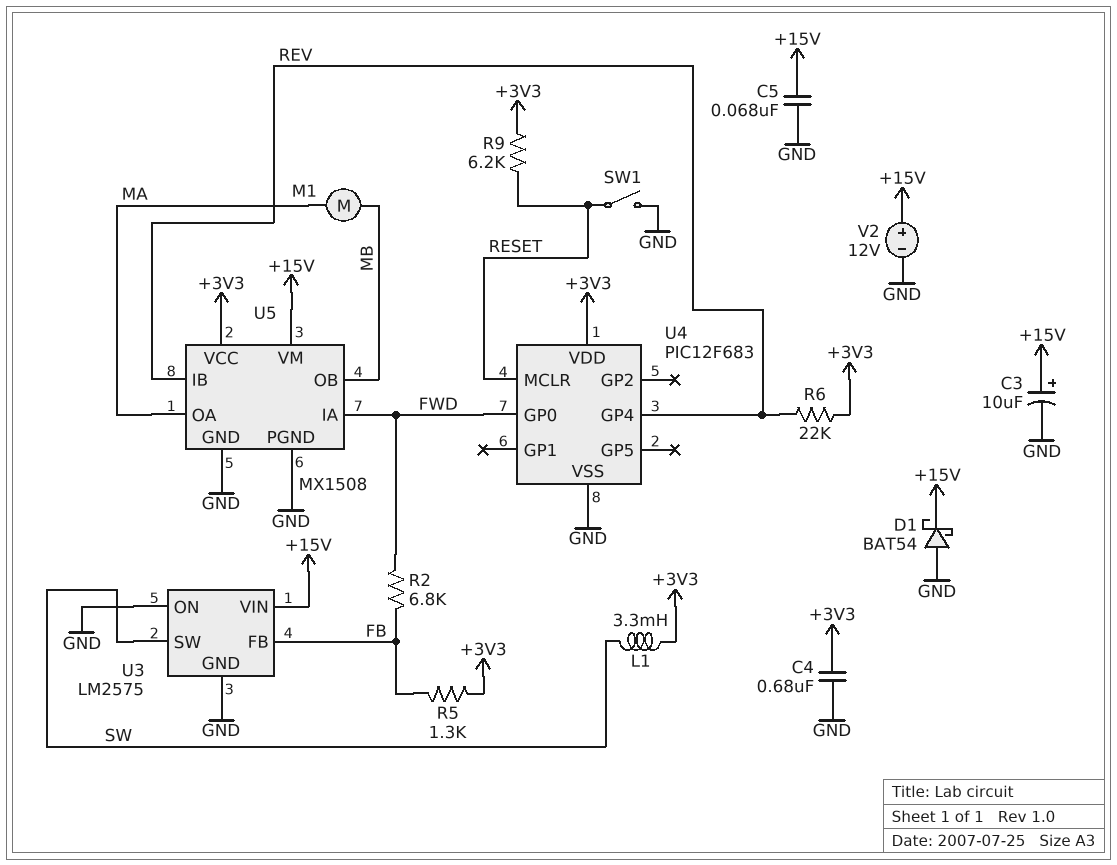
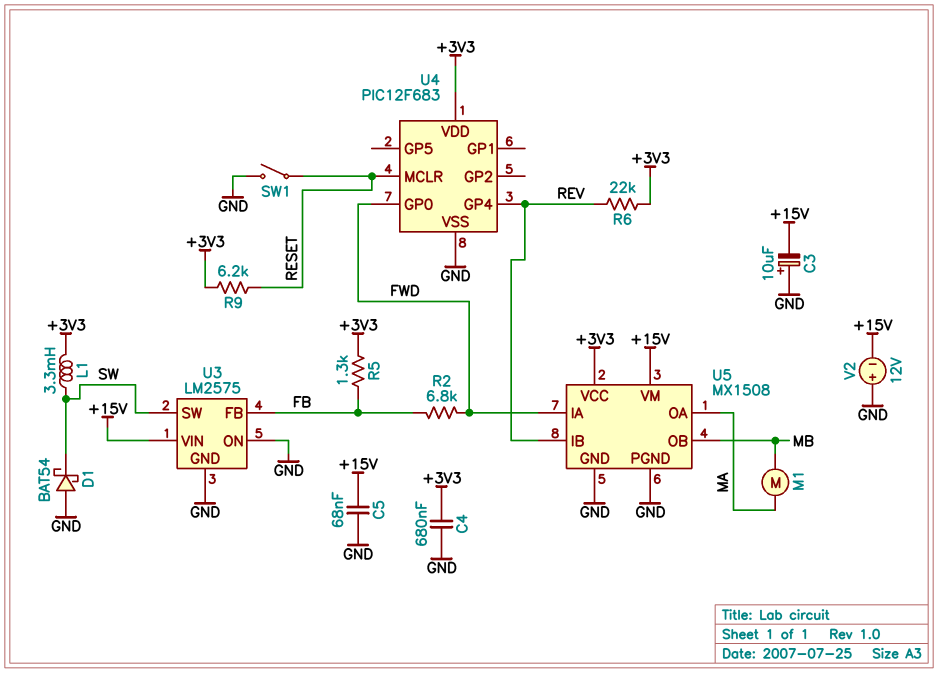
C3: 10uF (plus +15V, minus GND) -> 10uF (plus GND, minus +15V)
D1: schottky BAT54 (A GND, K +15V) -> schottky BAT54 (A GND, K SW)
V2: 12V (plus +15V, minus GND) -> 12V (plus GND, minus +15V)

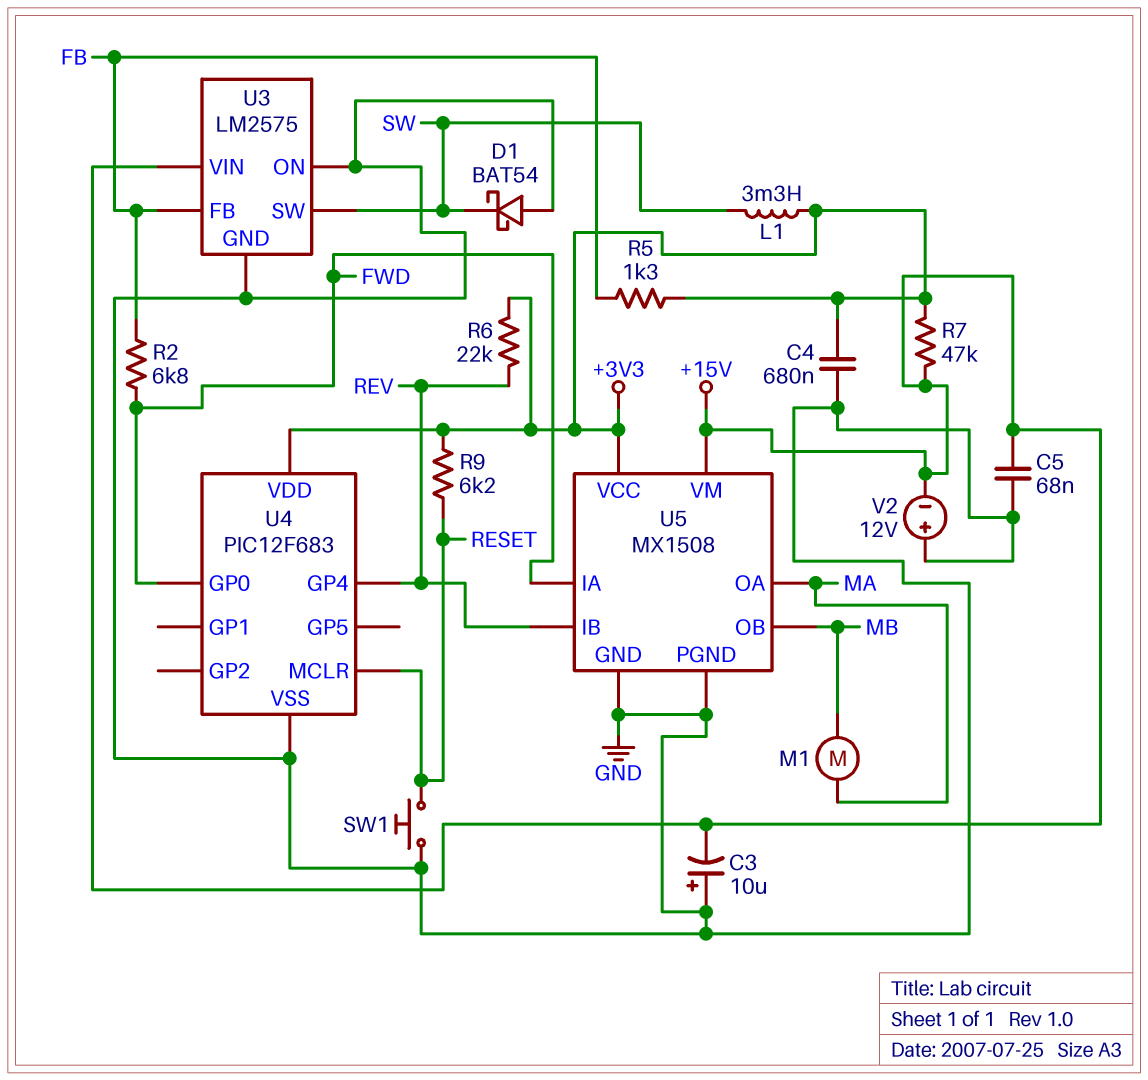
R7: none -> 47k (+3V3, +15V)
SW1: switch (GND, RESET) -> button (GND, RESET)

